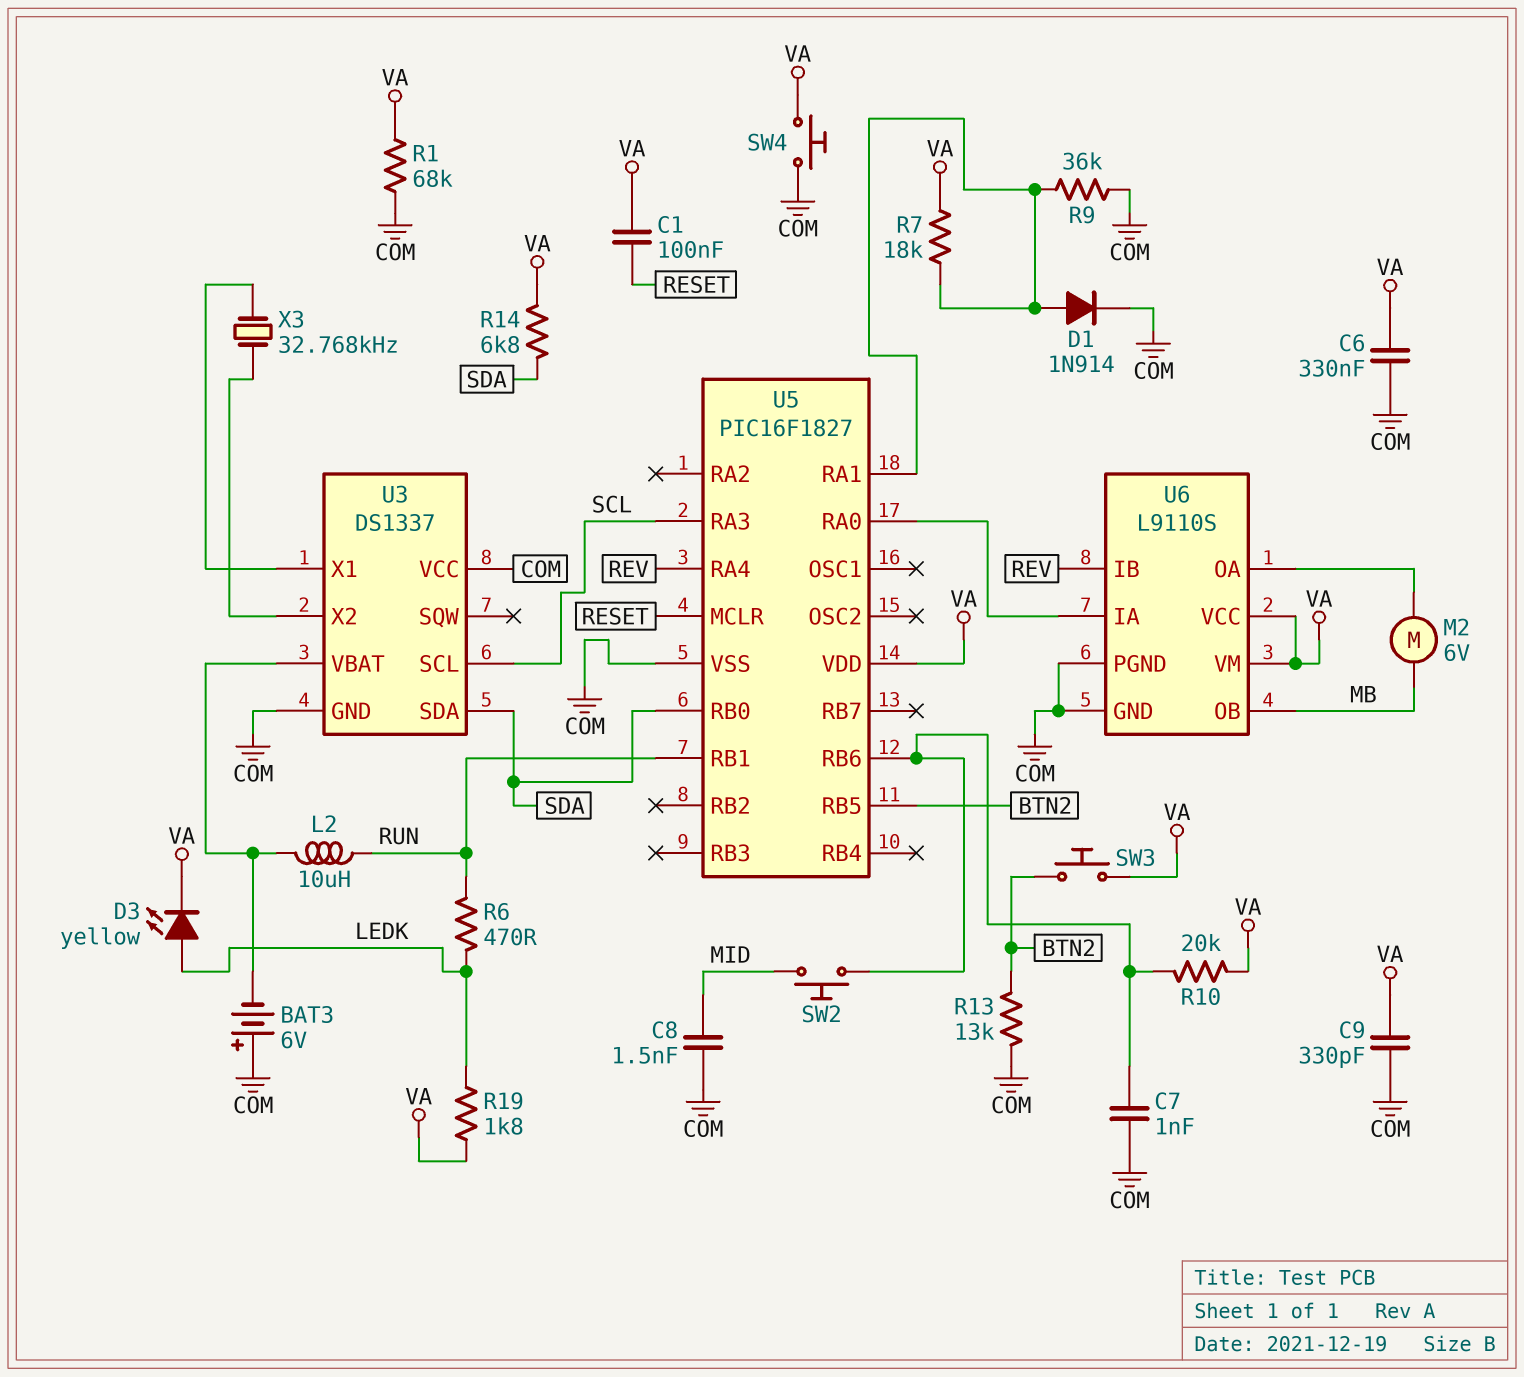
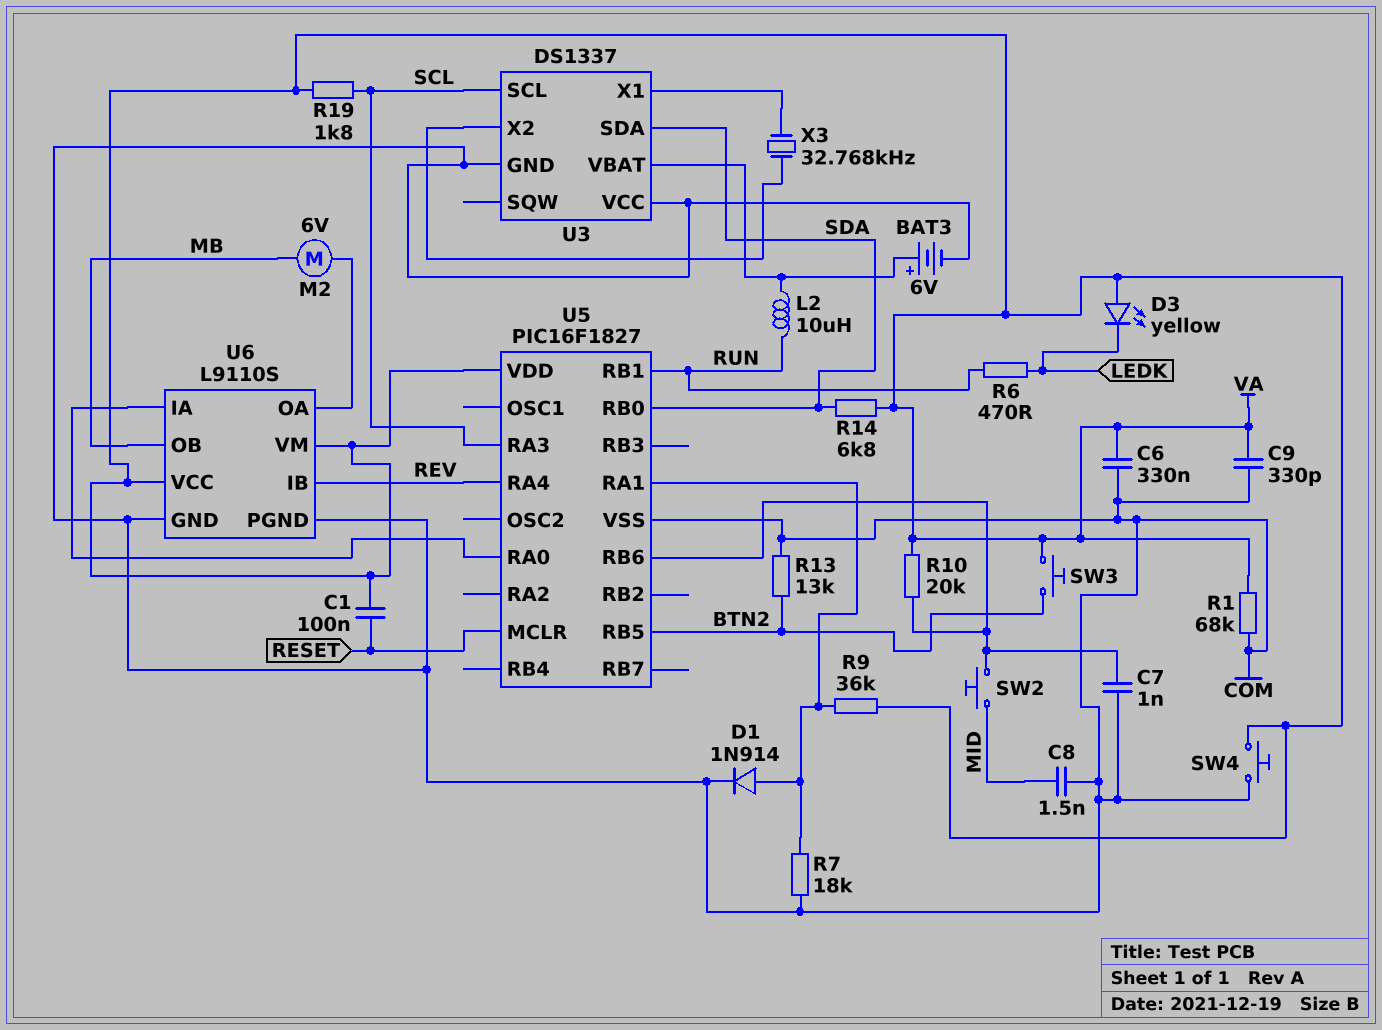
BAT3: 6V (plus COM, minus U3/VBAT) -> 6V (plus U3/VBAT, minus COM)
D3: LED yellow (A LEDK, K VA) -> LED yellow (A VA, K LEDK)
R7: 18k (U5/RA1, VA) -> 18k (COM, U5/RA1)
R9: 36k (COM, U5/RA1) -> 36k (U5/RA1, VA)
R19: 1.8k (LEDK, VA) -> 1.8k (SCL, VA)

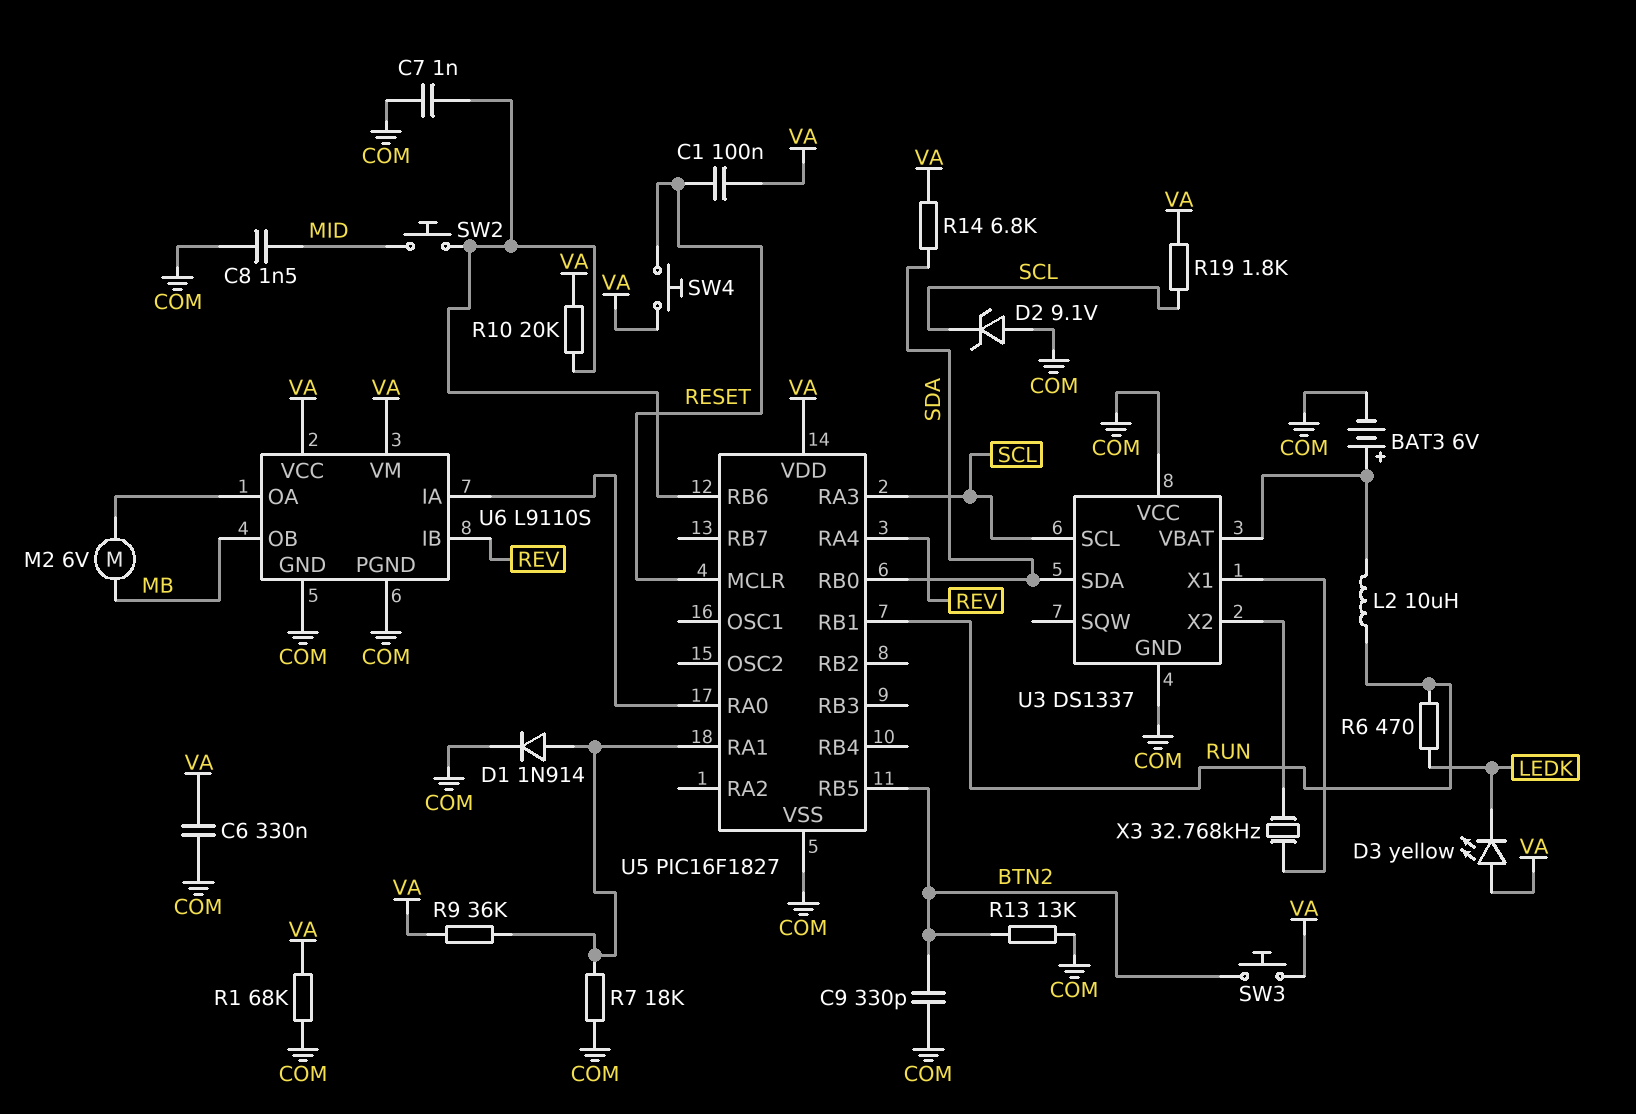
C9: 330pF (COM, VA) -> 330pF (BTN2, COM)
D2: none -> zener 9.1V (A COM, K SCL)
SW4: button (COM, VA) -> button (RESET, VA)

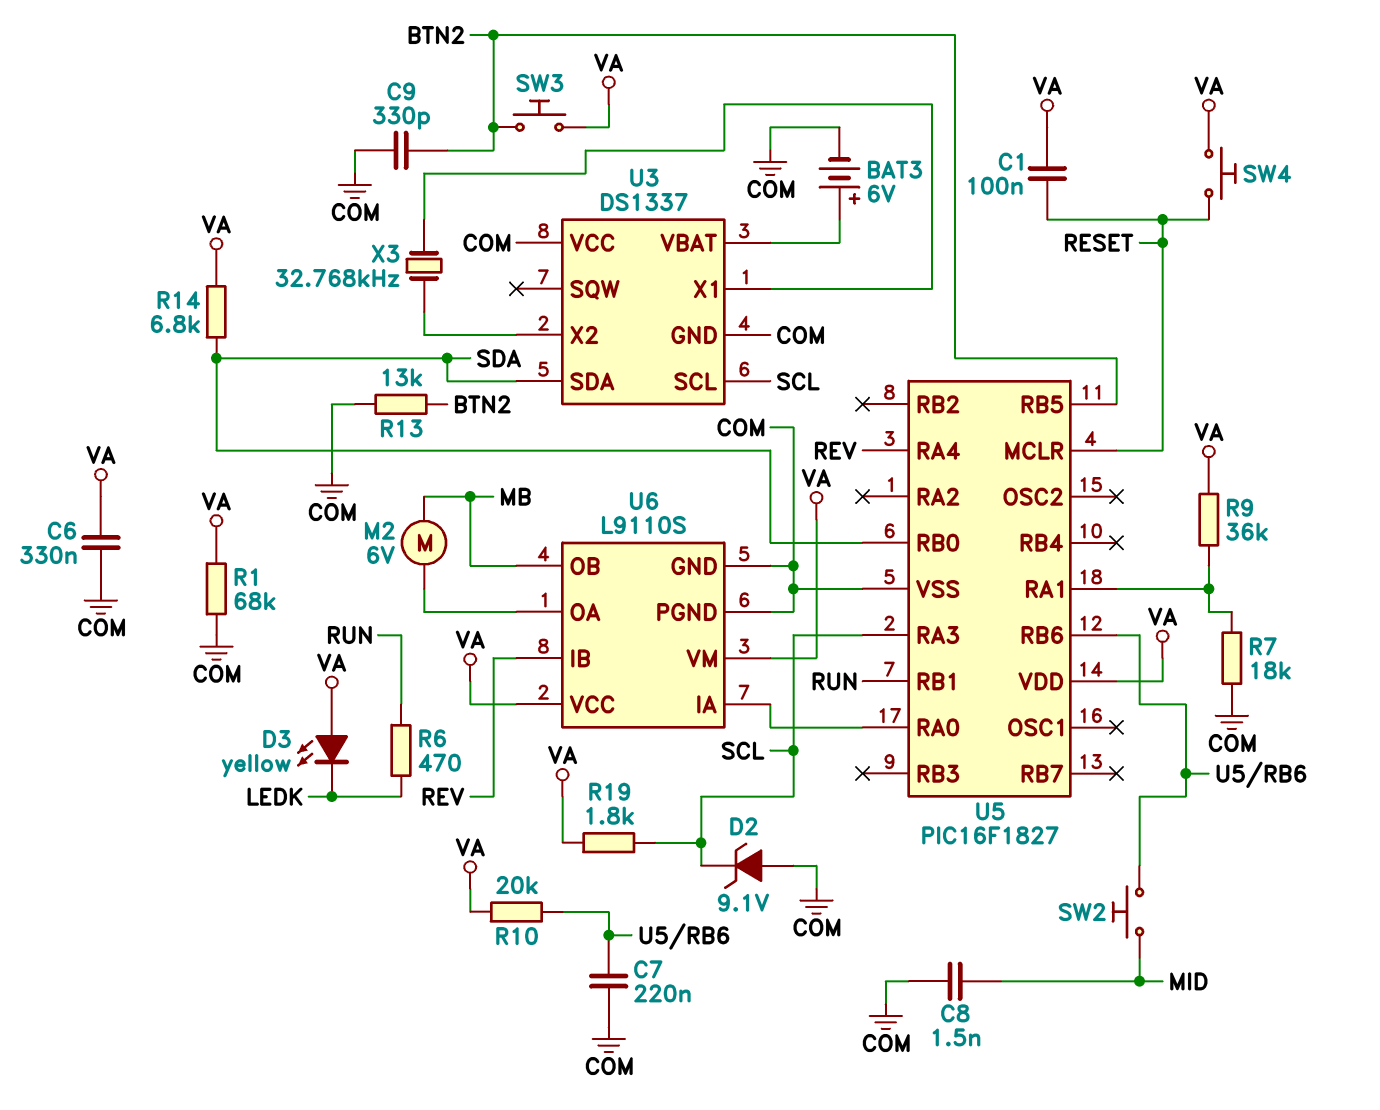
C7: 1nF (COM, U5/RB6) -> 220nF (COM, U5/RB6)
D1: diode 1N914 (A U5/RA1, K COM) -> none
L2: 10uH (RUN, U3/VBAT) -> none

